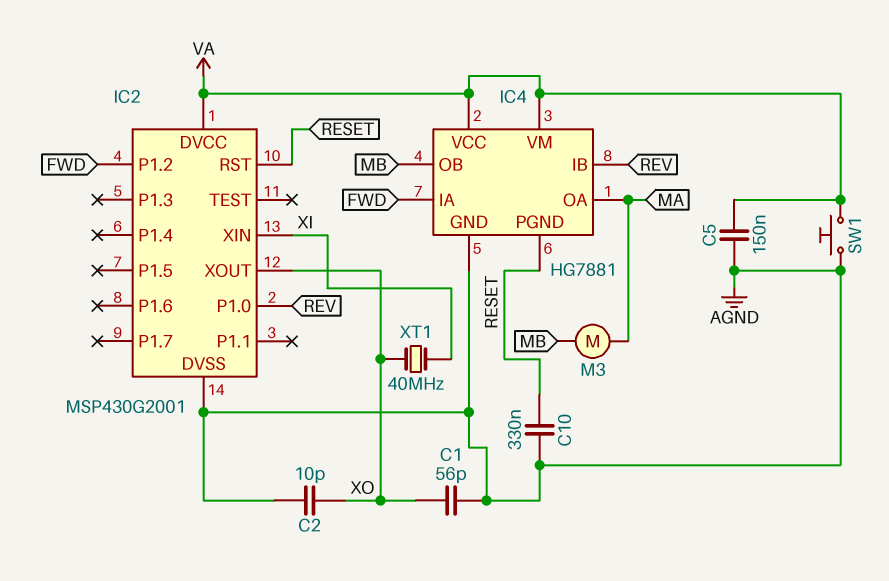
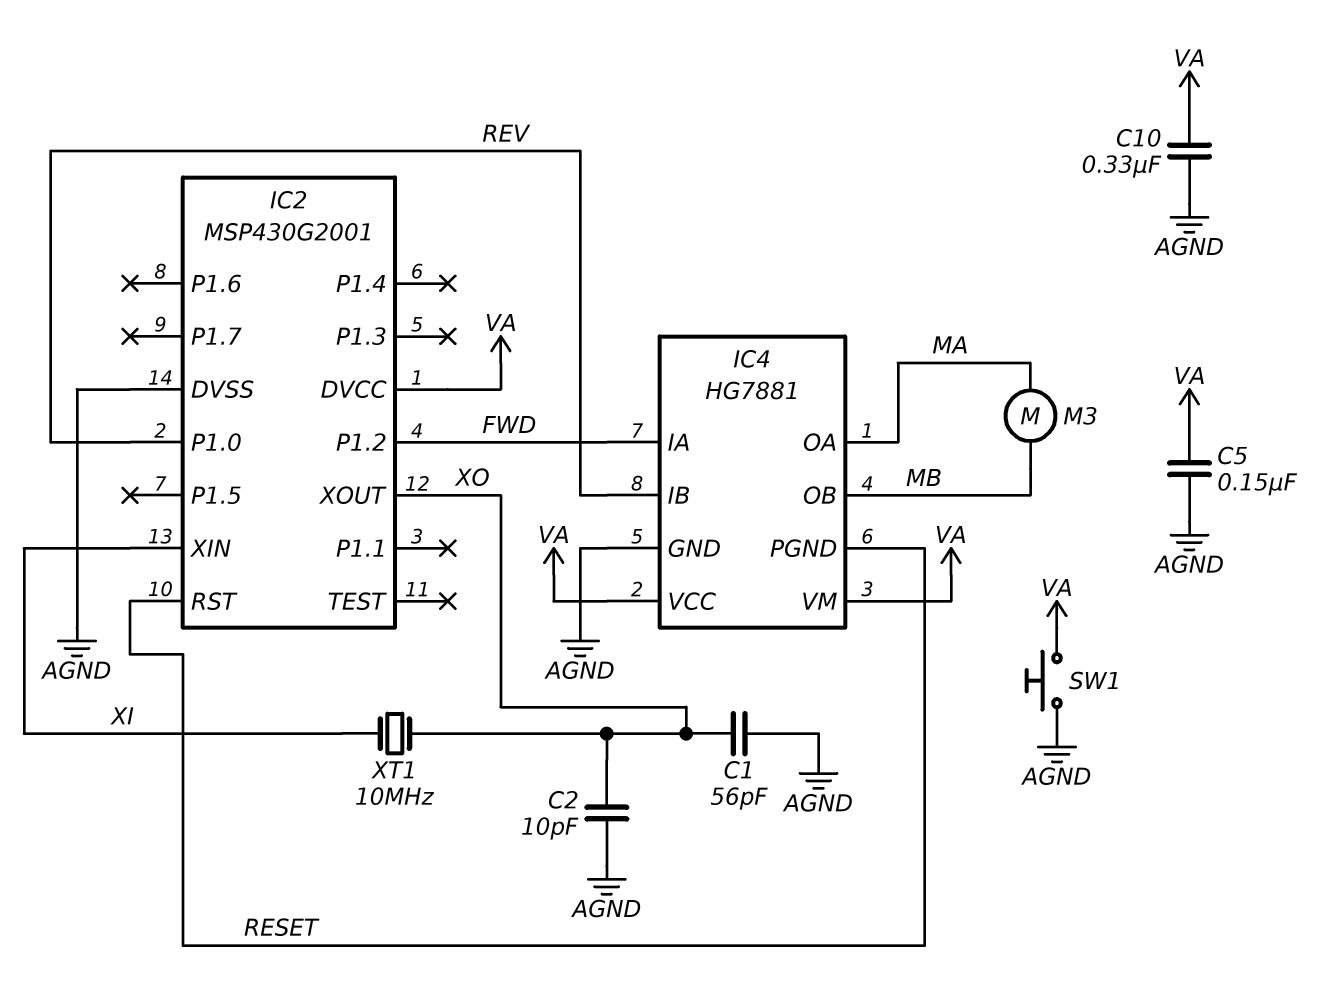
C10: 330nF (AGND, RESET) -> 330nF (AGND, VA)
XT1: 40MHz (XI, XO) -> 10MHz (XI, XO)

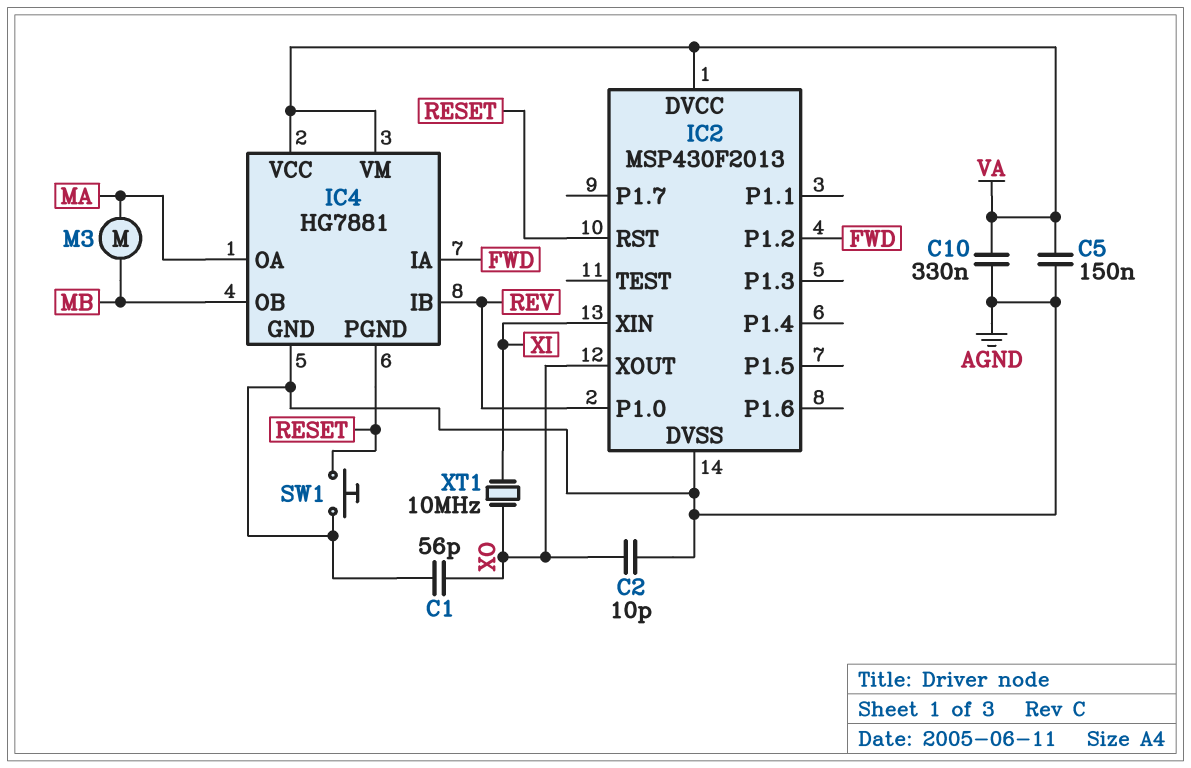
IC2: MSP430G2001 -> MSP430F2013
SW1: button (AGND, VA) -> button (AGND, RESET)

